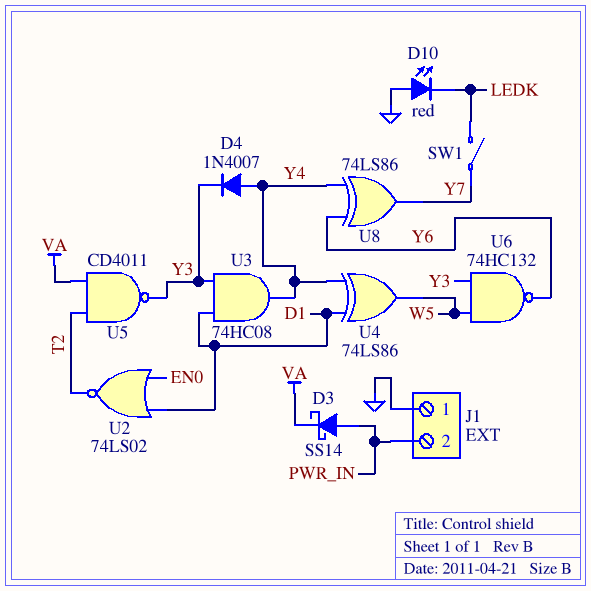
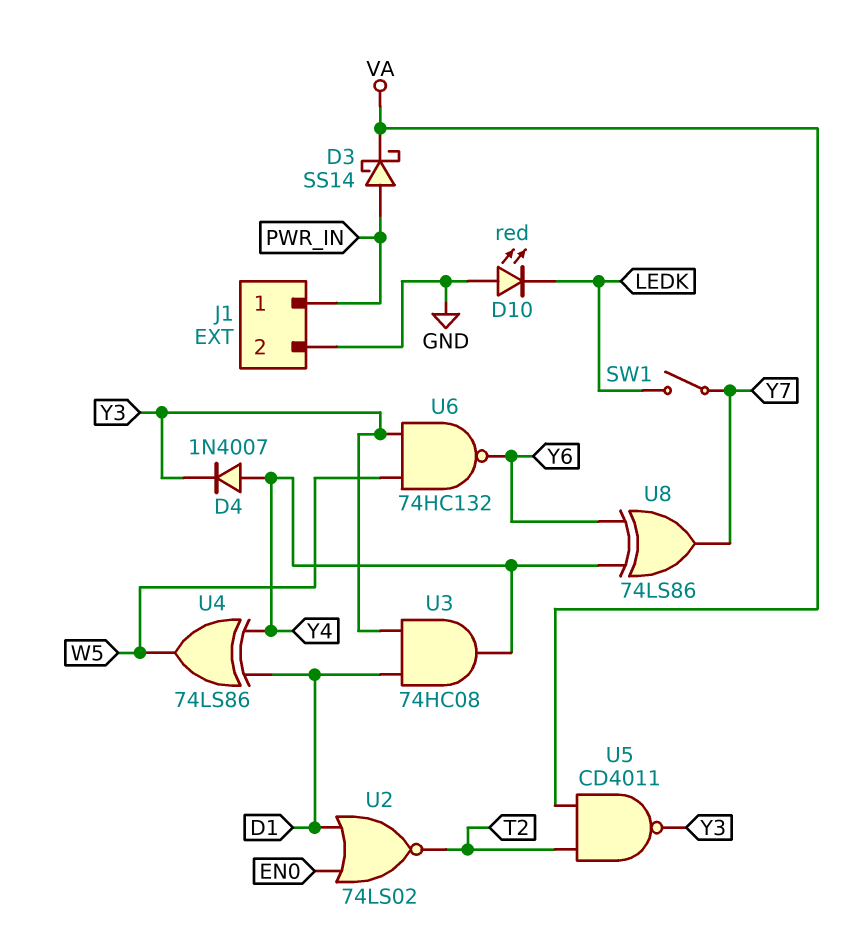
J1 pin 1: GND -> PWR_IN
J1 pin 2: PWR_IN -> GND

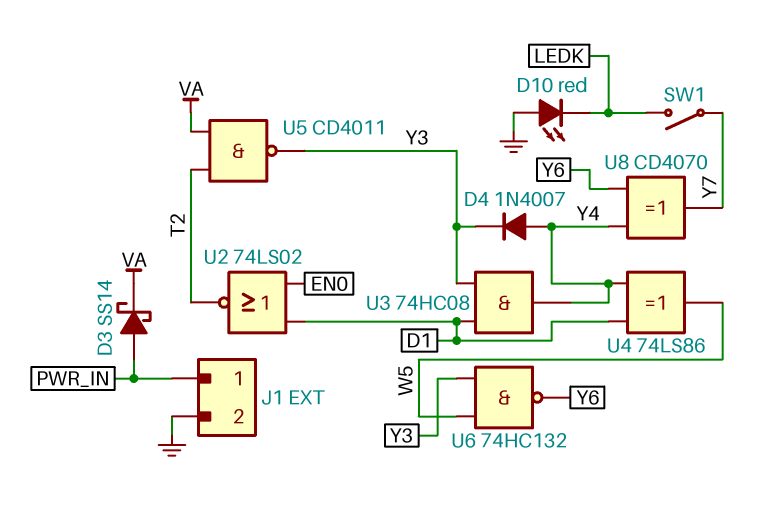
U8: XOR 74LS86 (in Y4, in Y6, out Y7) -> XOR CD4070 (in Y4, in Y6, out Y7)

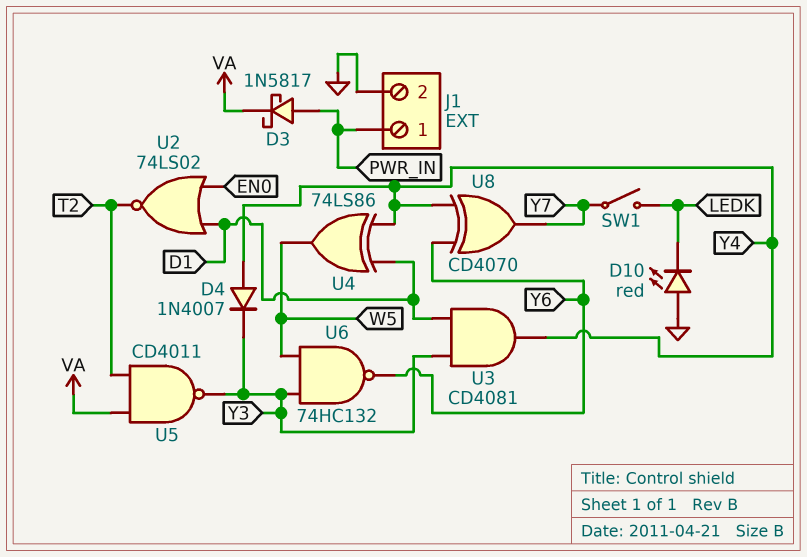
D3: schottky SS14 (A PWR_IN, K VA) -> schottky 1N5817 (A PWR_IN, K VA)
U3: AND 74HC08 (in D1, in Y3, out Y4) -> AND CD4081 (in D1, in Y3, out Y4)

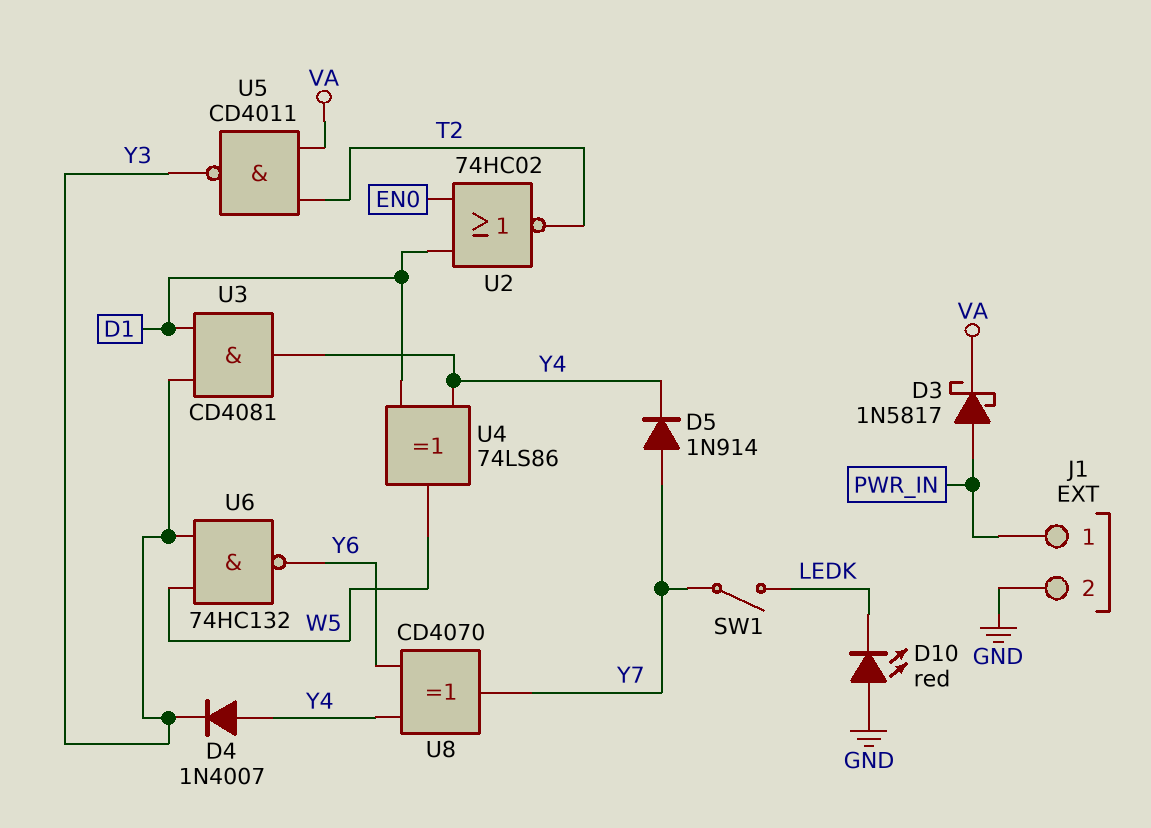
D5: none -> diode 1N914 (A Y7, K Y4)
U2: NOR 74LS02 (in D1, in EN0, out T2) -> NOR 74HC02 (in D1, in EN0, out T2)

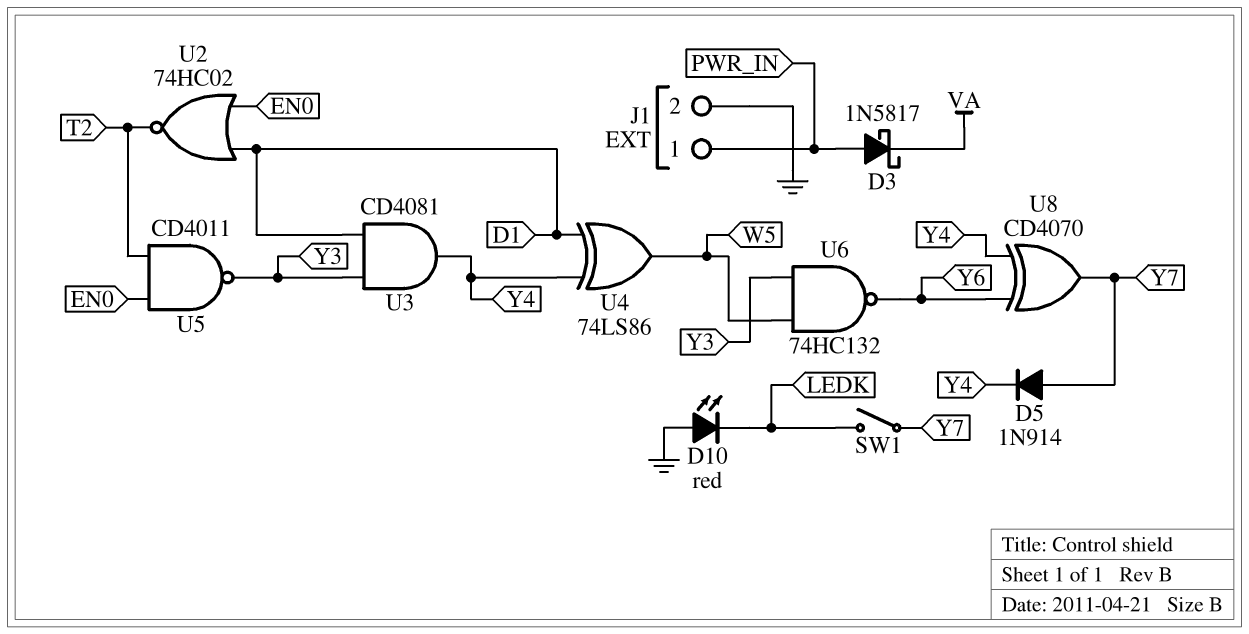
D4: diode 1N4007 (A Y4, K Y3) -> none
U5: NAND CD4011 (in T2, in VA, out Y3) -> NAND CD4011 (in EN0, in T2, out Y3)

